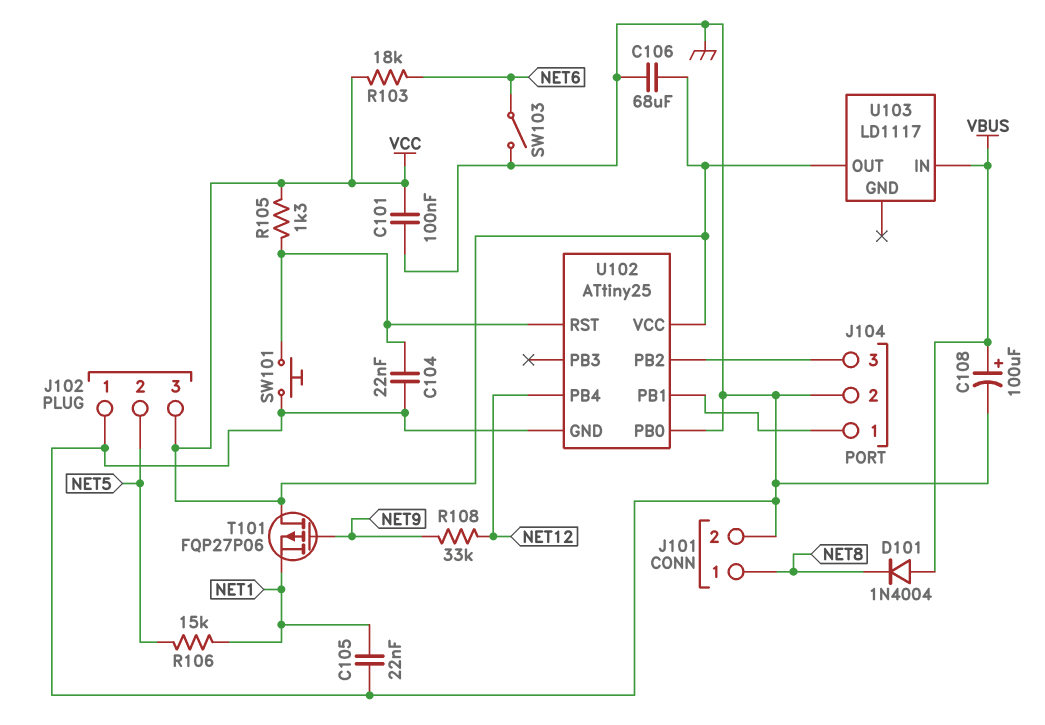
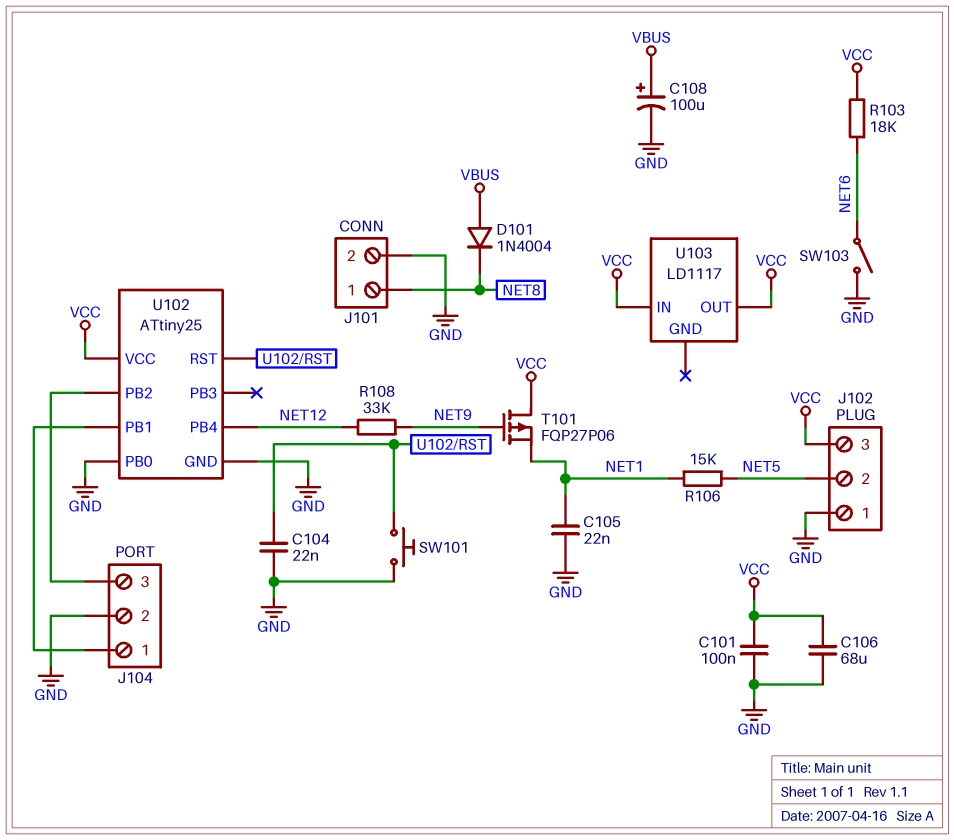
R105: 1.3k (U102/RST, VCC) -> none
U103 pin IN: VBUS -> VCC

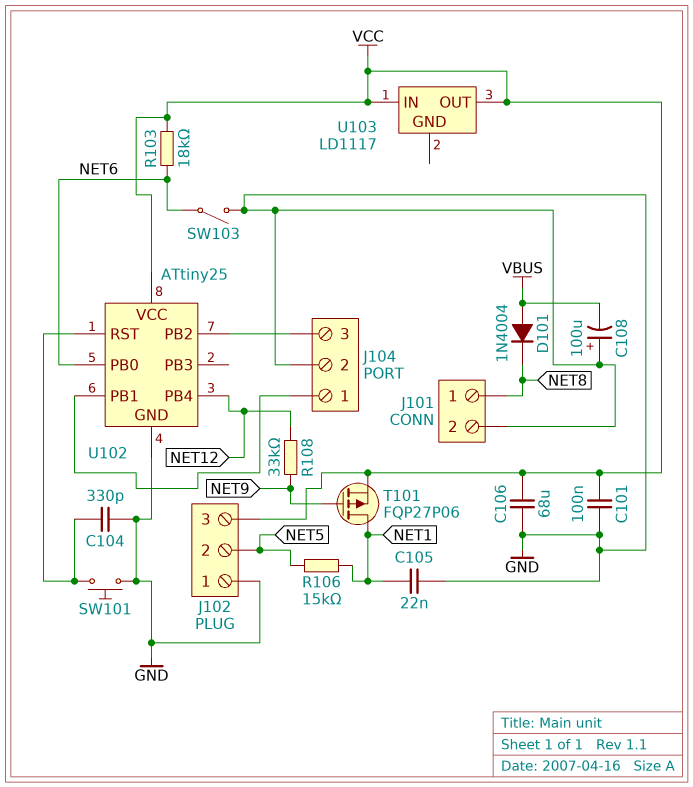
C104: 22nF (GND, U102/RST) -> 330pF (GND, U102/RST)
C108: 100uF (plus VBUS, minus GND) -> 100uF (plus GND, minus VBUS)
T101: PMOS FQP27P06 (G NET9, D VCC, S NET1) -> PMOS FQP27P06 (G NET9, D NET1, S VCC)
U102 pin PB0: GND -> NET6

